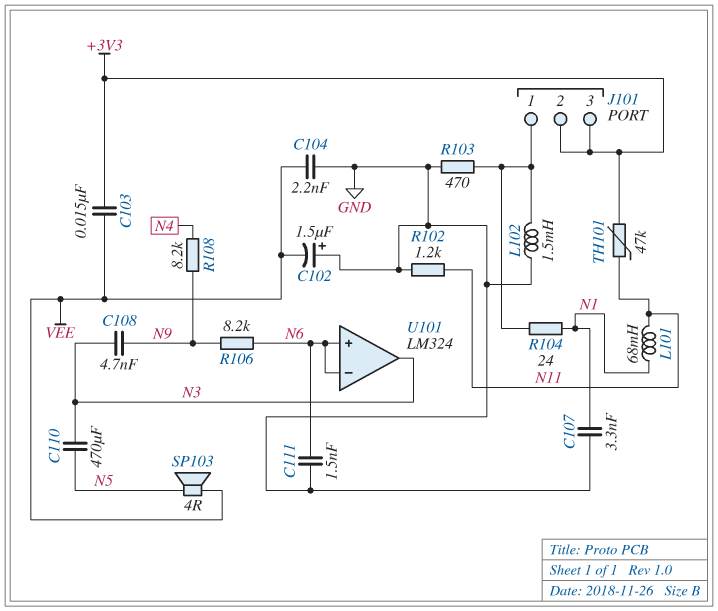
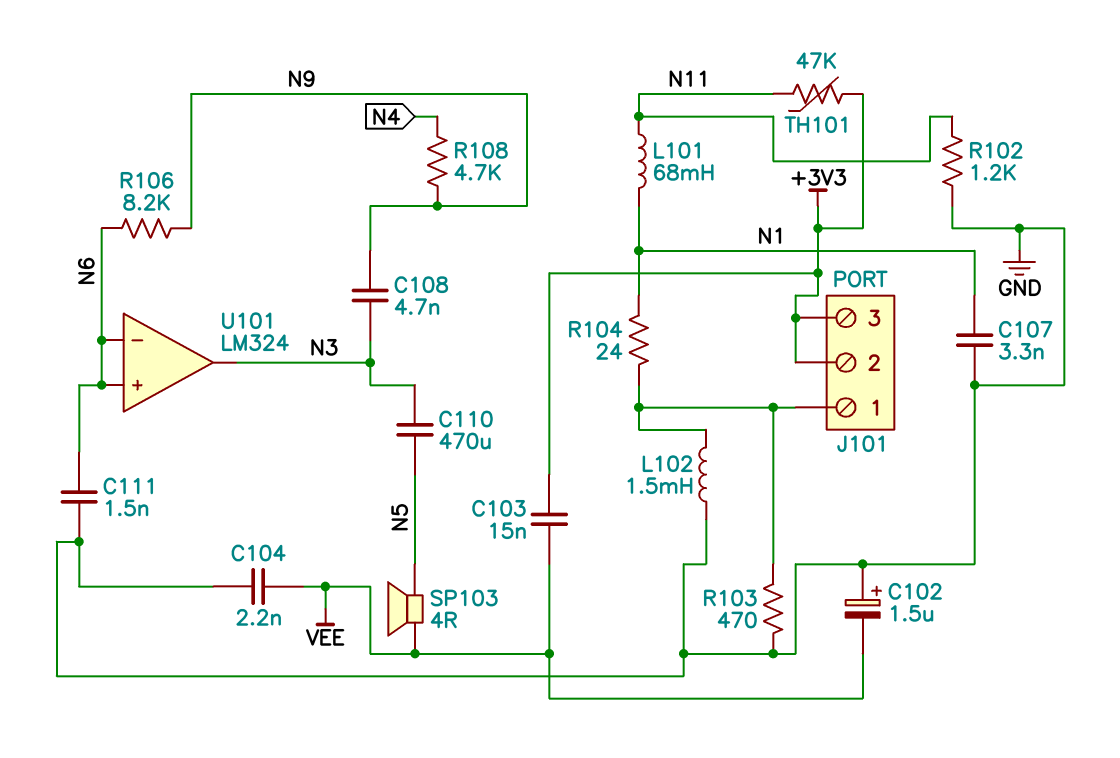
R108: 8.2k (N4, N9) -> 4.7k (N4, N9)

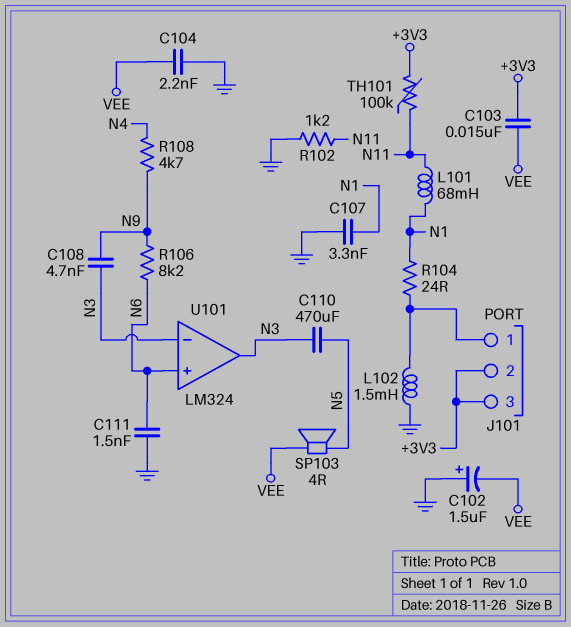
R103: 470 (GND, J101/1) -> none
TH101: 47k (+3V3, N11) -> 100k (+3V3, N11)
U101 pin in-: N6 -> N3

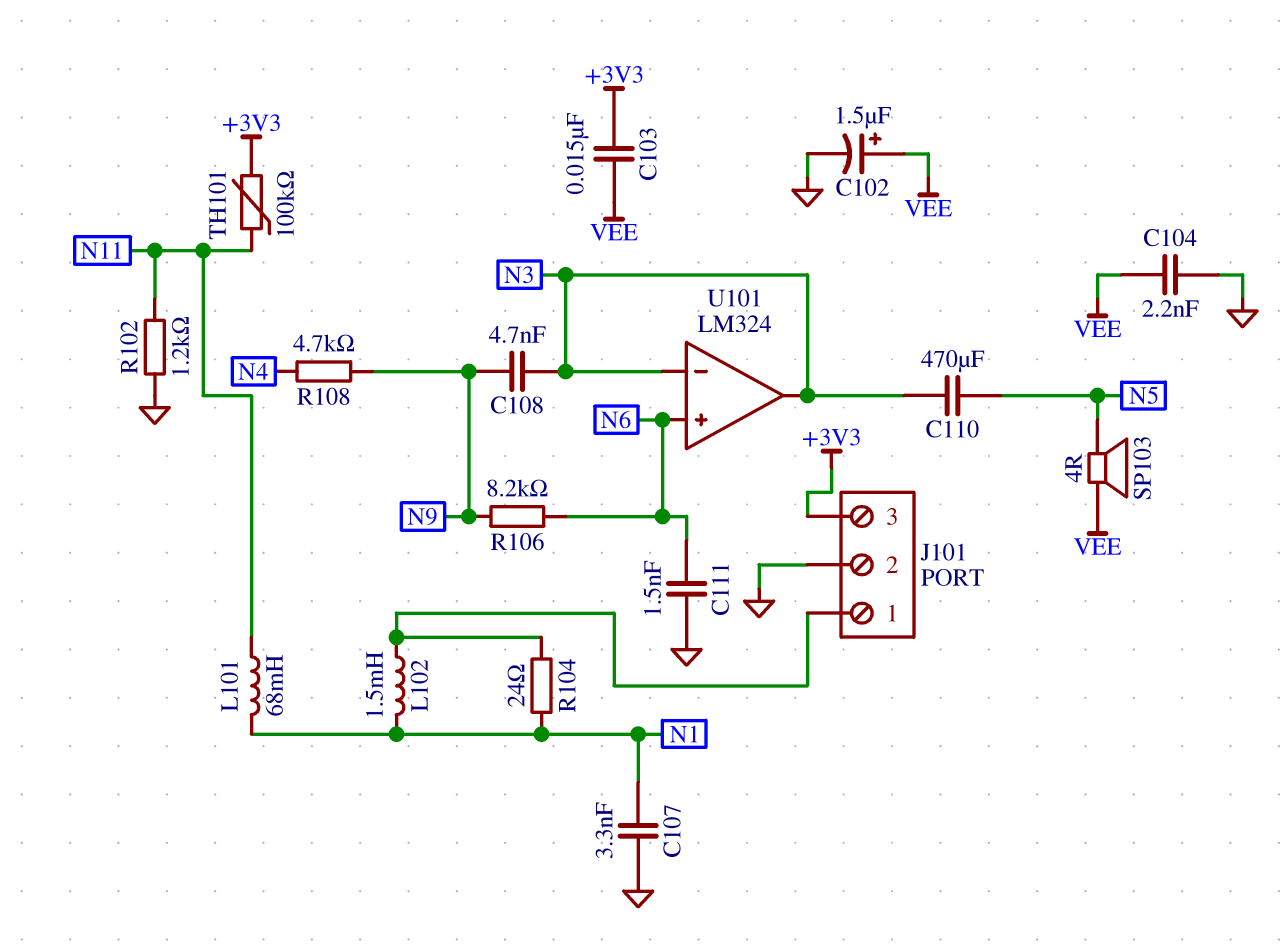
C102: 1.5uF (plus GND, minus VEE) -> 1.5uF (plus VEE, minus GND)
J101 pin 2: +3V3 -> GND
L102: 1.5mH (GND, J101/1) -> 1.5mH (J101/1, N1)

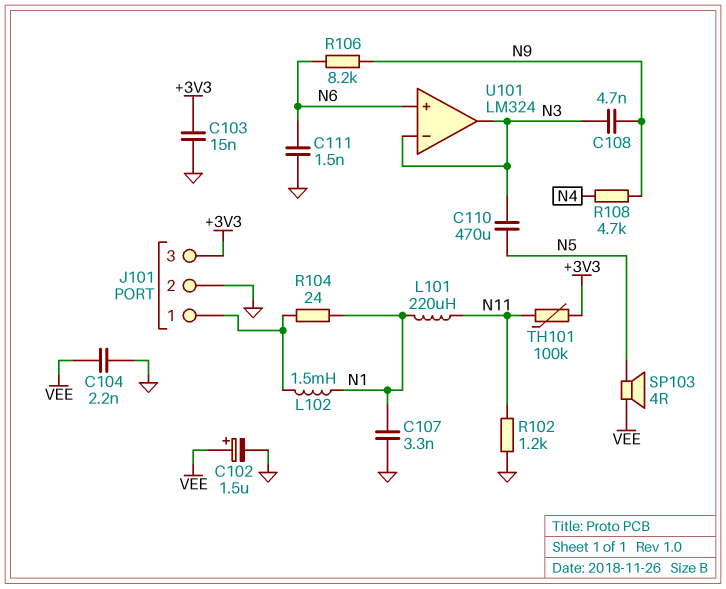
C103: 15nF (+3V3, VEE) -> 15nF (+3V3, GND)
L101: 68mH (N1, N11) -> 220uH (N1, N11)

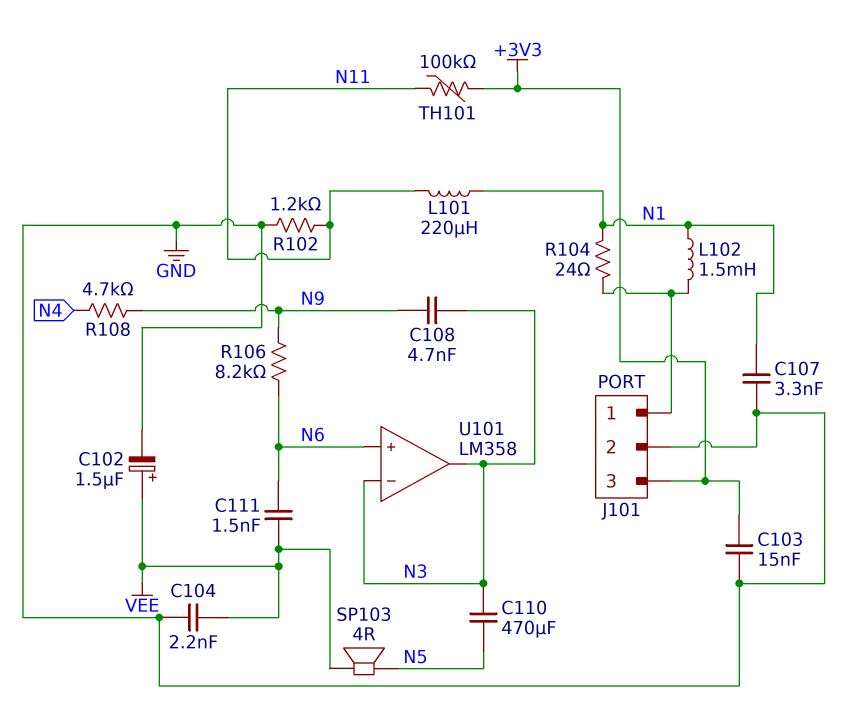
C111: 1.5nF (GND, N6) -> 1.5nF (N6, VEE)
U101: LM324 -> LM358

